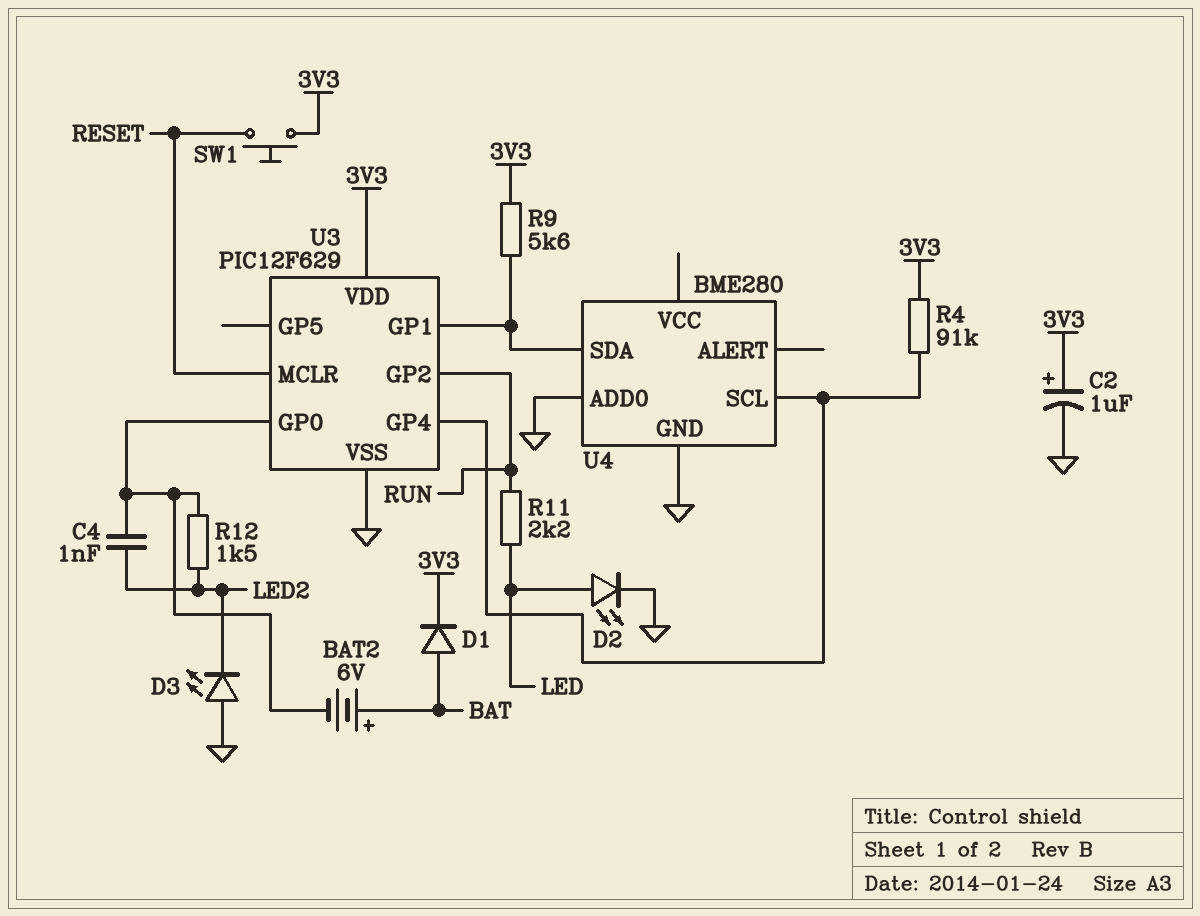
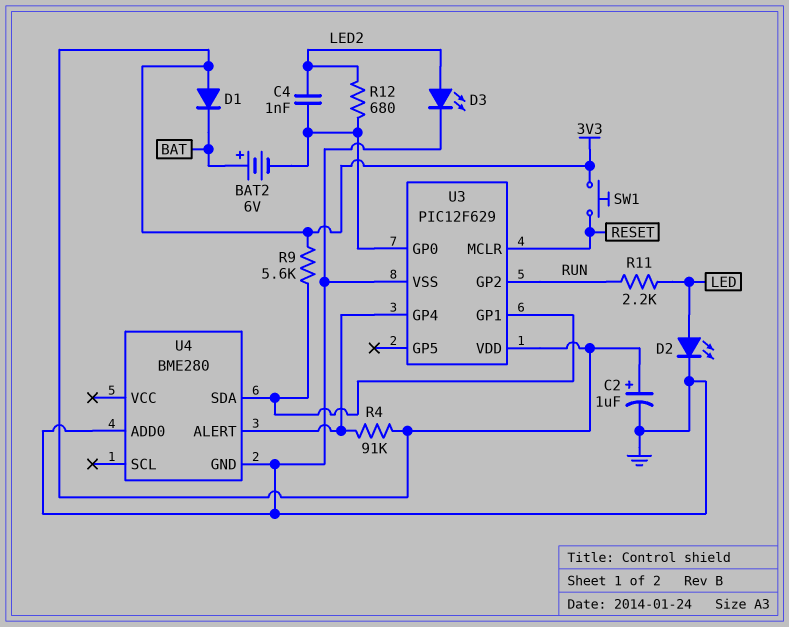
D1: diode (A BAT, K 3V3) -> diode (A 3V3, K BAT)
D3: LED (A GND, K LED2) -> LED (A LED2, K GND)
R12: 1.5k (LED2, U3/GP0) -> 680 (LED2, U3/GP0)
U4 pin ALERT: none -> U3/GP4
U4 pin SCL: U3/GP4 -> none

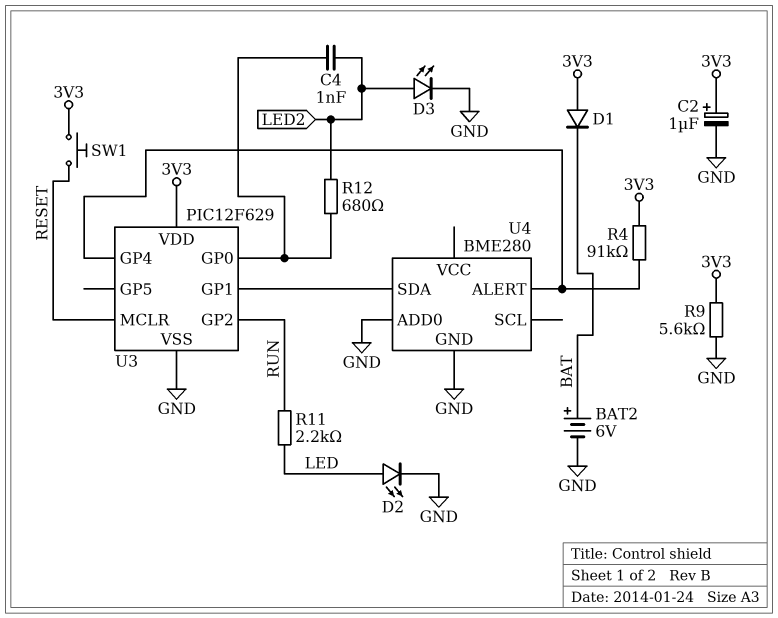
BAT2: 6V (plus BAT, minus U3/GP0) -> 6V (plus BAT, minus GND)
R9: 5.6k (3V3, U3/GP1) -> 5.6k (3V3, GND)

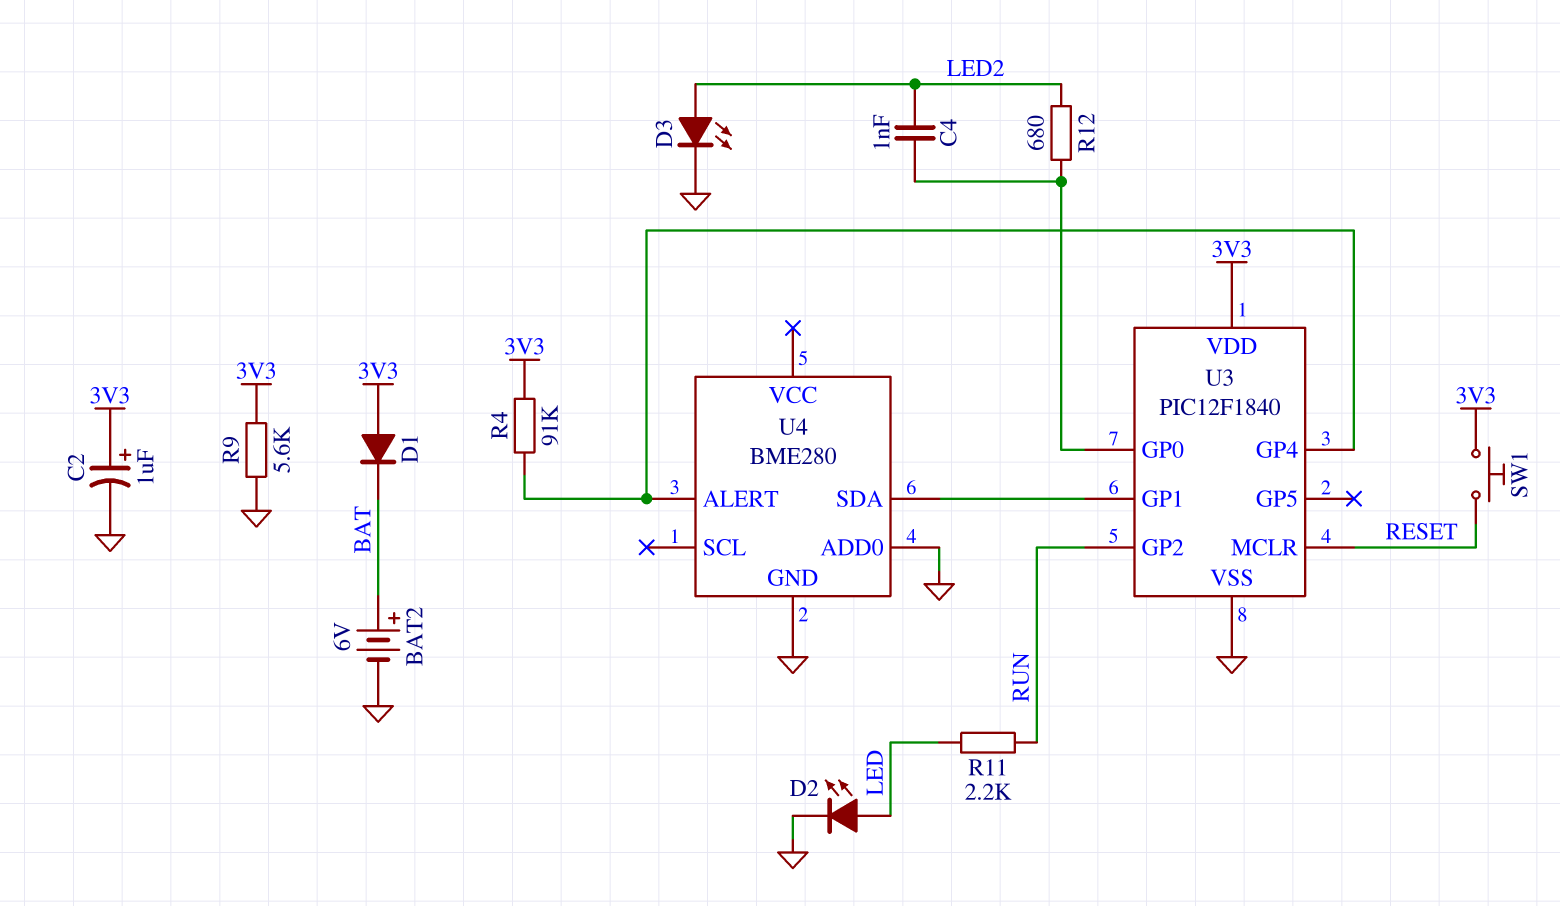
U3: PIC12F629 -> PIC12F1840

